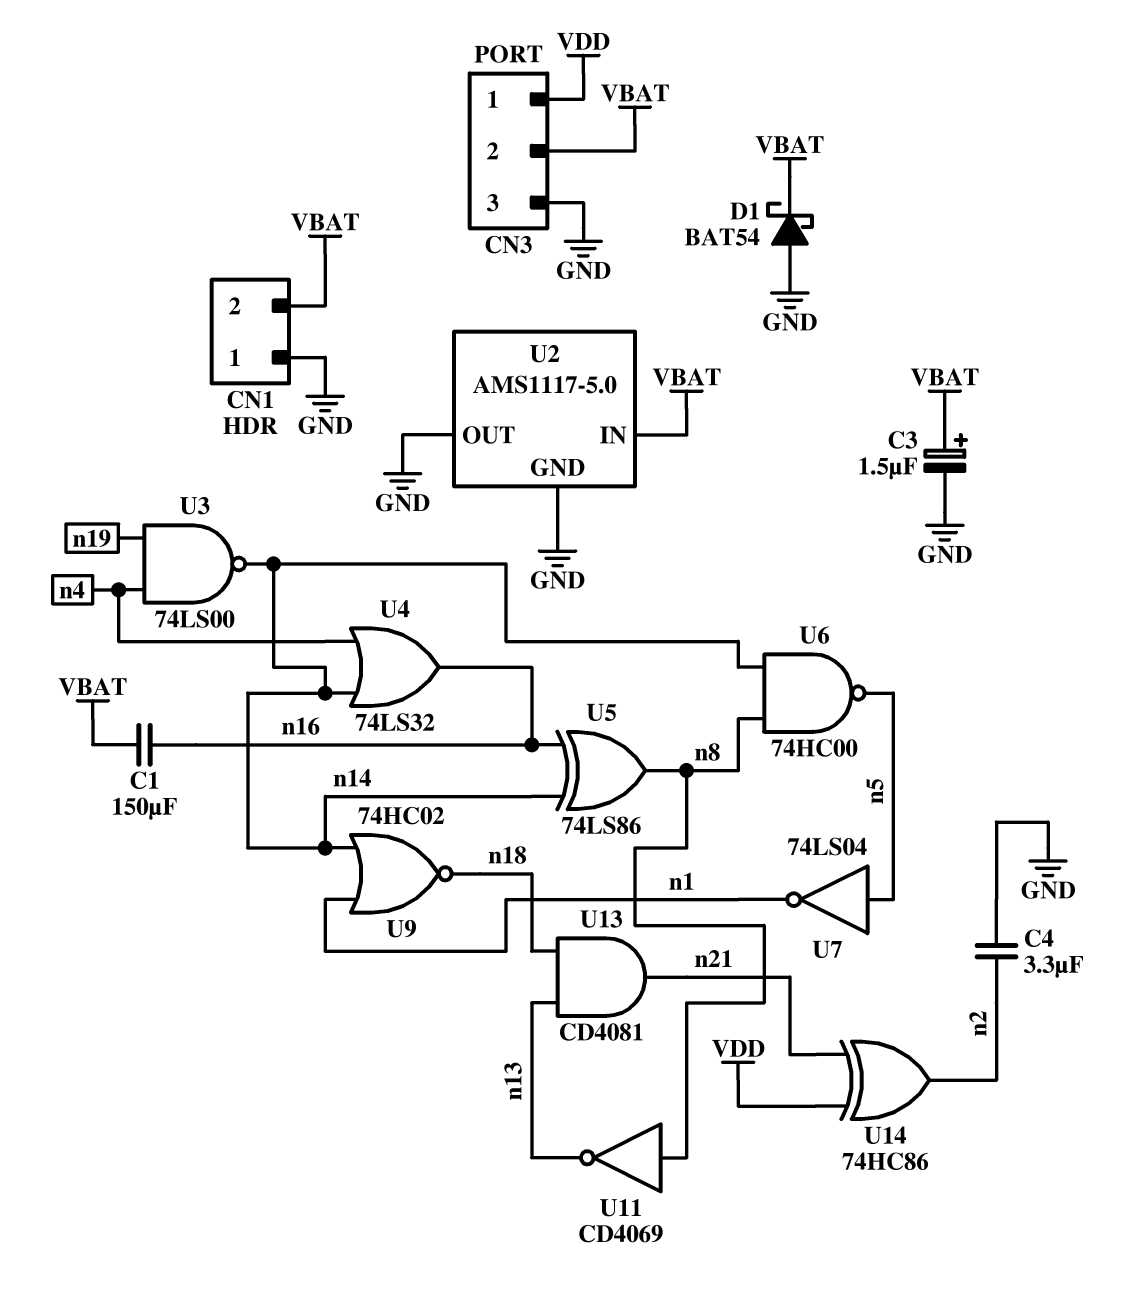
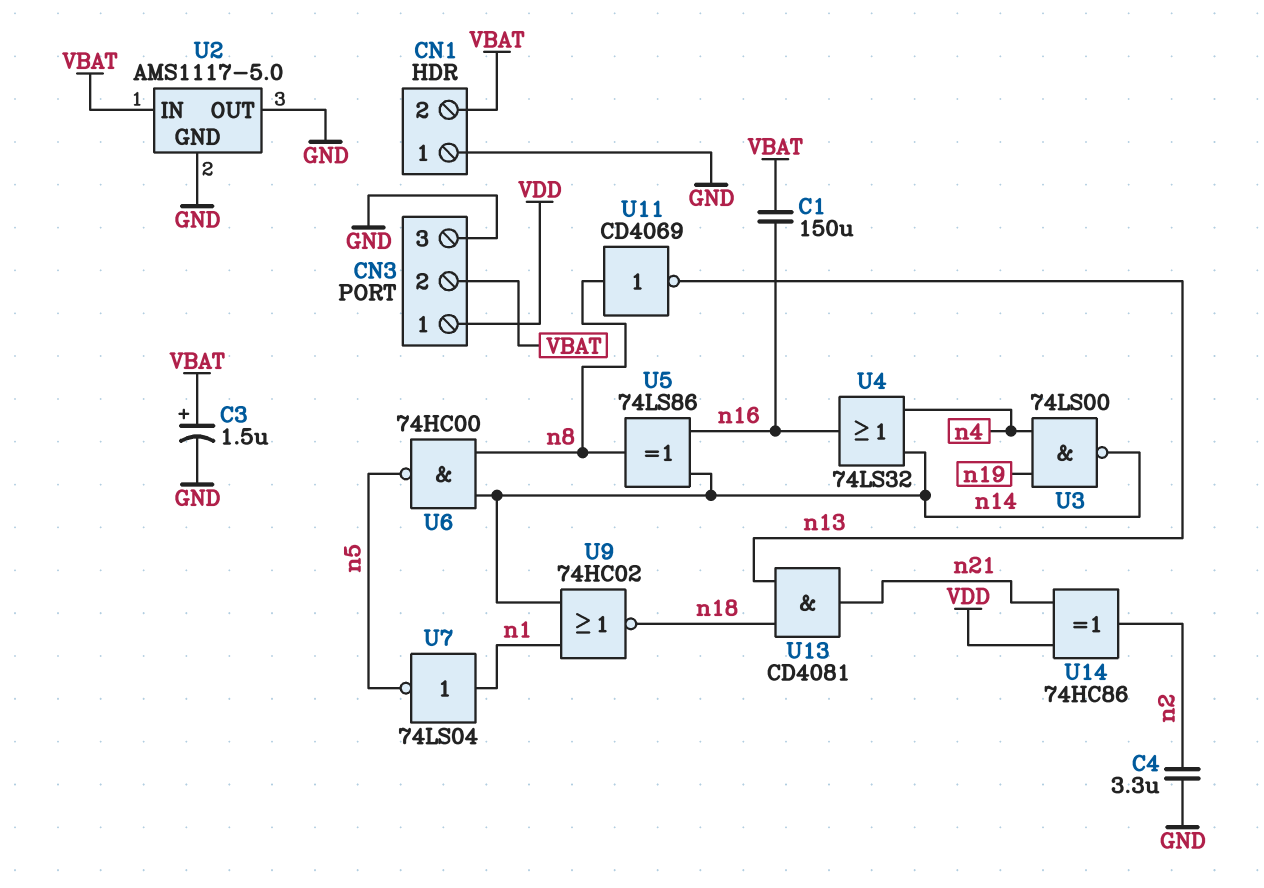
D1: schottky BAT54 (A GND, K VBAT) -> none
U7: NOT 74LS04 (in n5, out n1) -> NOT 74LS04 (in n1, out n5)

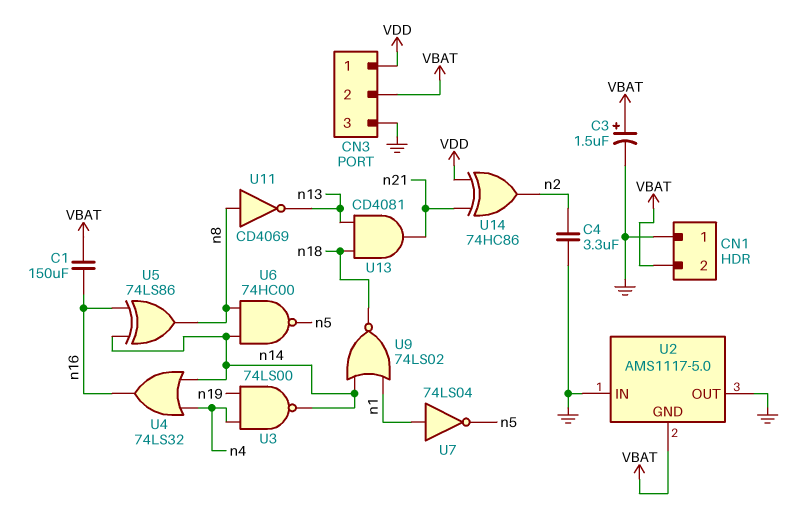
U2 pin GND: GND -> VBAT
U2 pin IN: VBAT -> GND
U9: NOR 74HC02 (in n1, in n14, out n18) -> NOR 74LS02 (in n1, in n14, out n18)

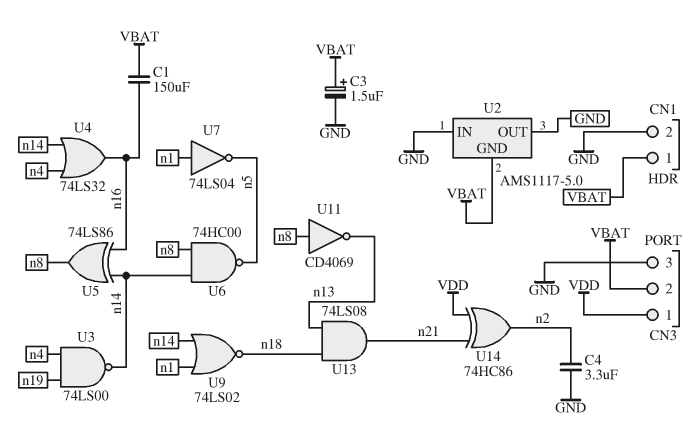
CN1 pin 1: GND -> VBAT
CN1 pin 2: VBAT -> GND
U13: AND CD4081 (in n13, in n18, out n21) -> AND 74LS08 (in n13, in n18, out n21)

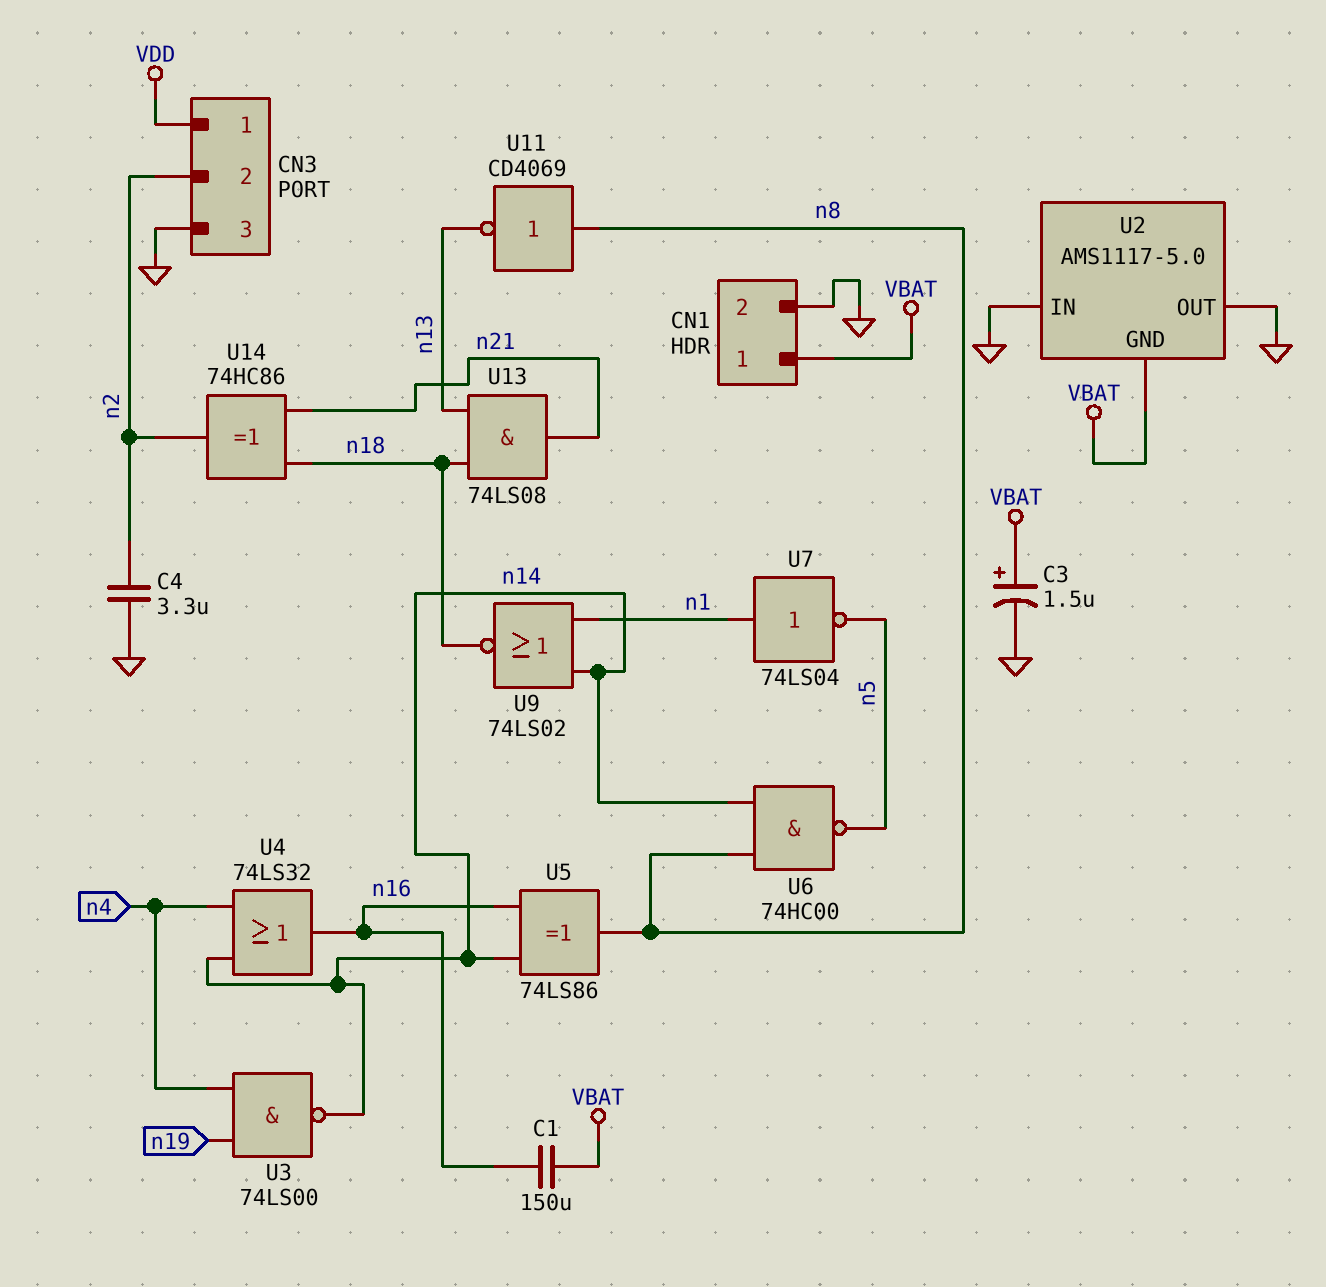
CN3 pin 2: VBAT -> n2
U14: XOR 74HC86 (in VDD, in n21, out n2) -> XOR 74HC86 (in n18, in n21, out n2)

